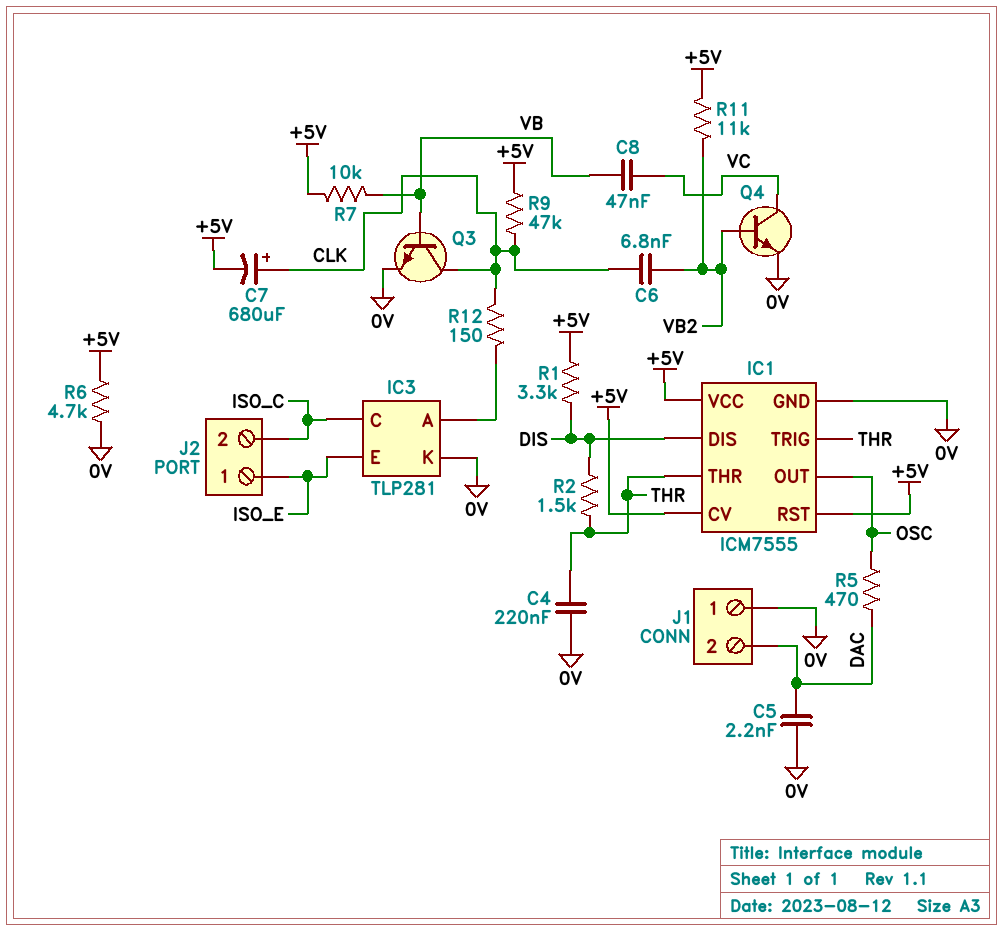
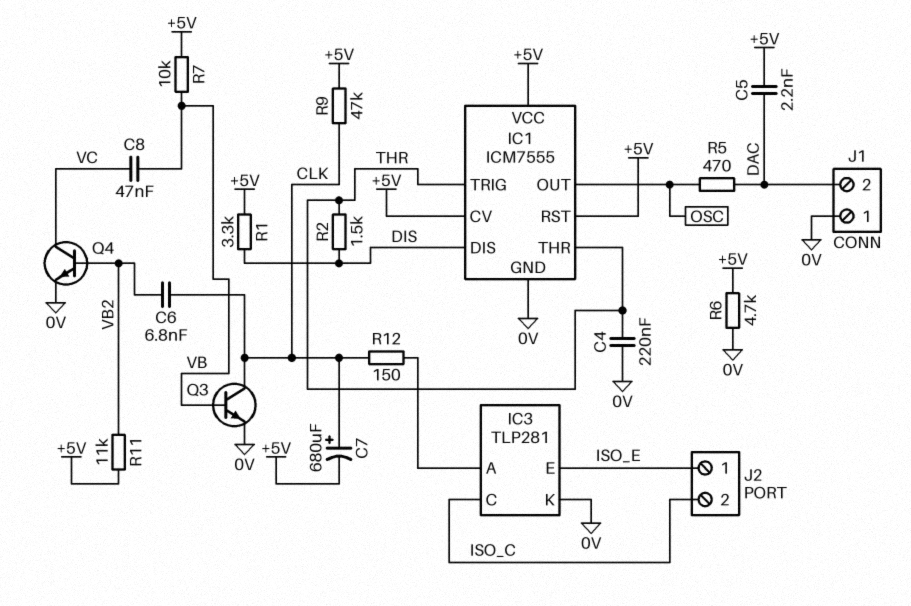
C5: 2.2nF (0V, DAC) -> 2.2nF (+5V, DAC)

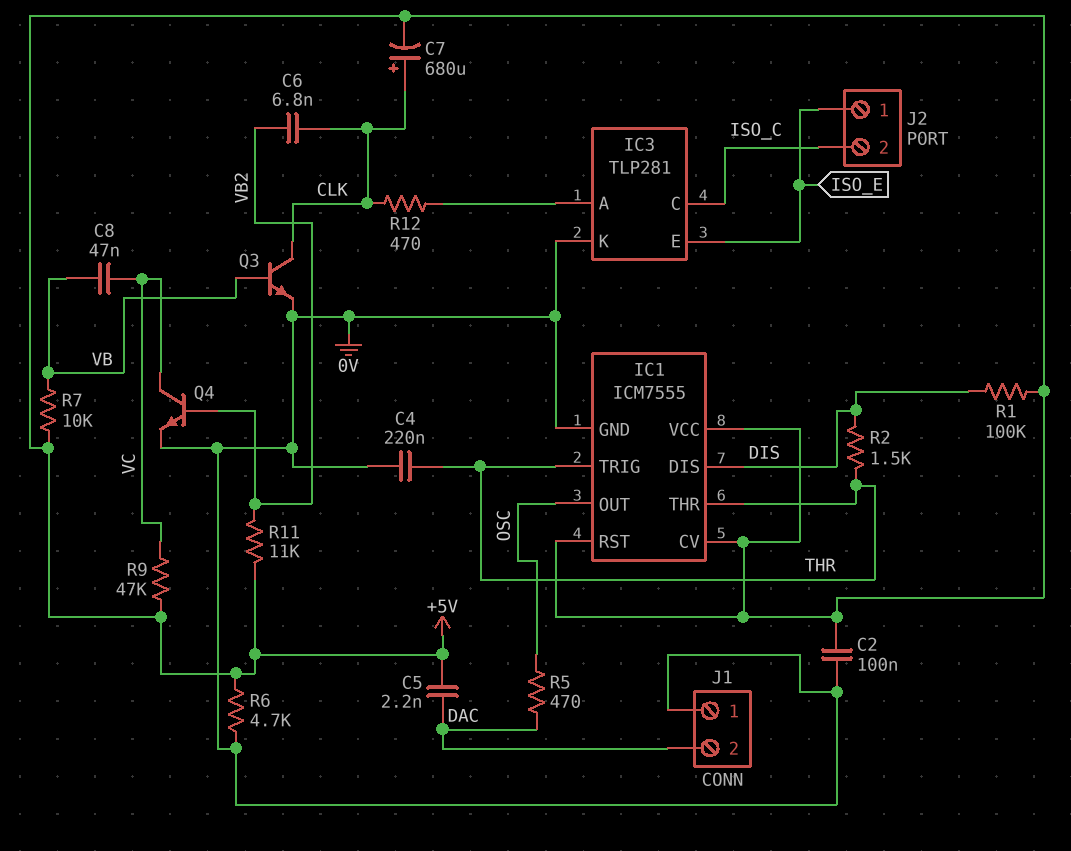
C2: none -> 100nF (+5V, 0V)
R1: 3.3k (+5V, DIS) -> 100k (+5V, DIS)
R9: 47k (+5V, CLK) -> 47k (+5V, VC)
R12: 150 (CLK, IC3/A) -> 470 (CLK, IC3/A)

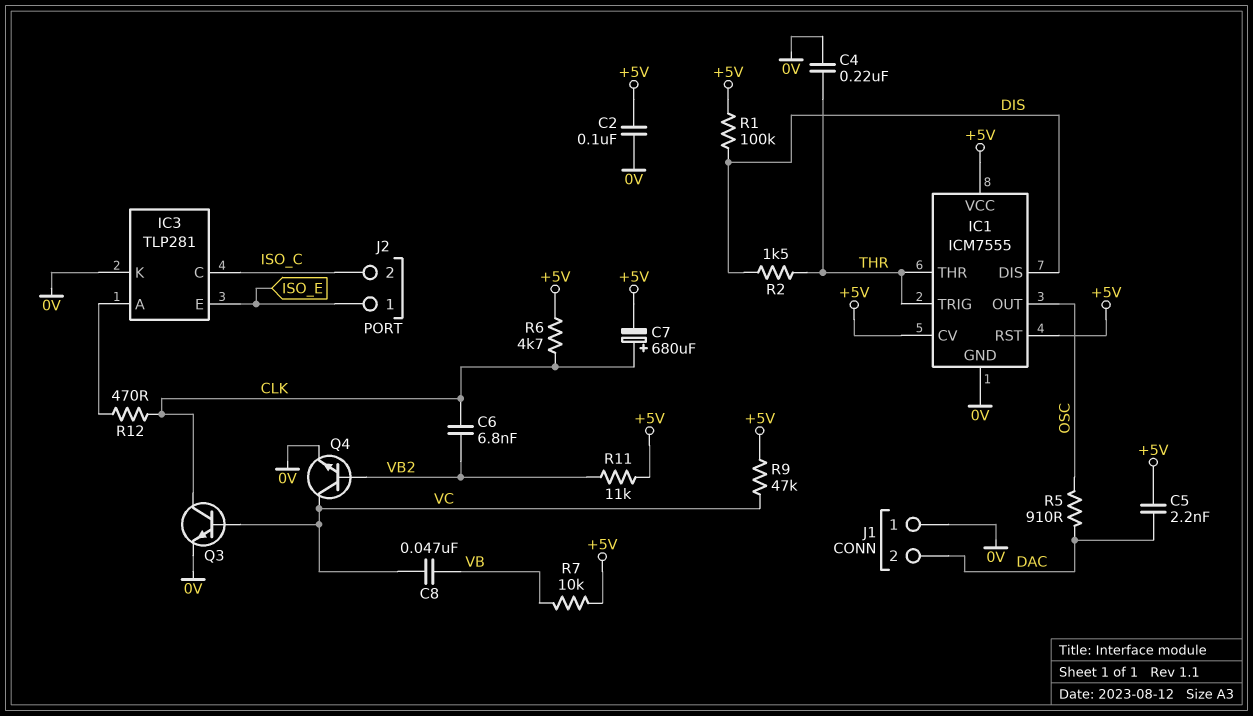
Q3: NPN (B VB, C CLK, E 0V) -> NPN (B VC, C CLK, E 0V)
R5: 470 (DAC, OSC) -> 910 (DAC, OSC)
R6: 4.7k (+5V, 0V) -> 4.7k (+5V, CLK)

